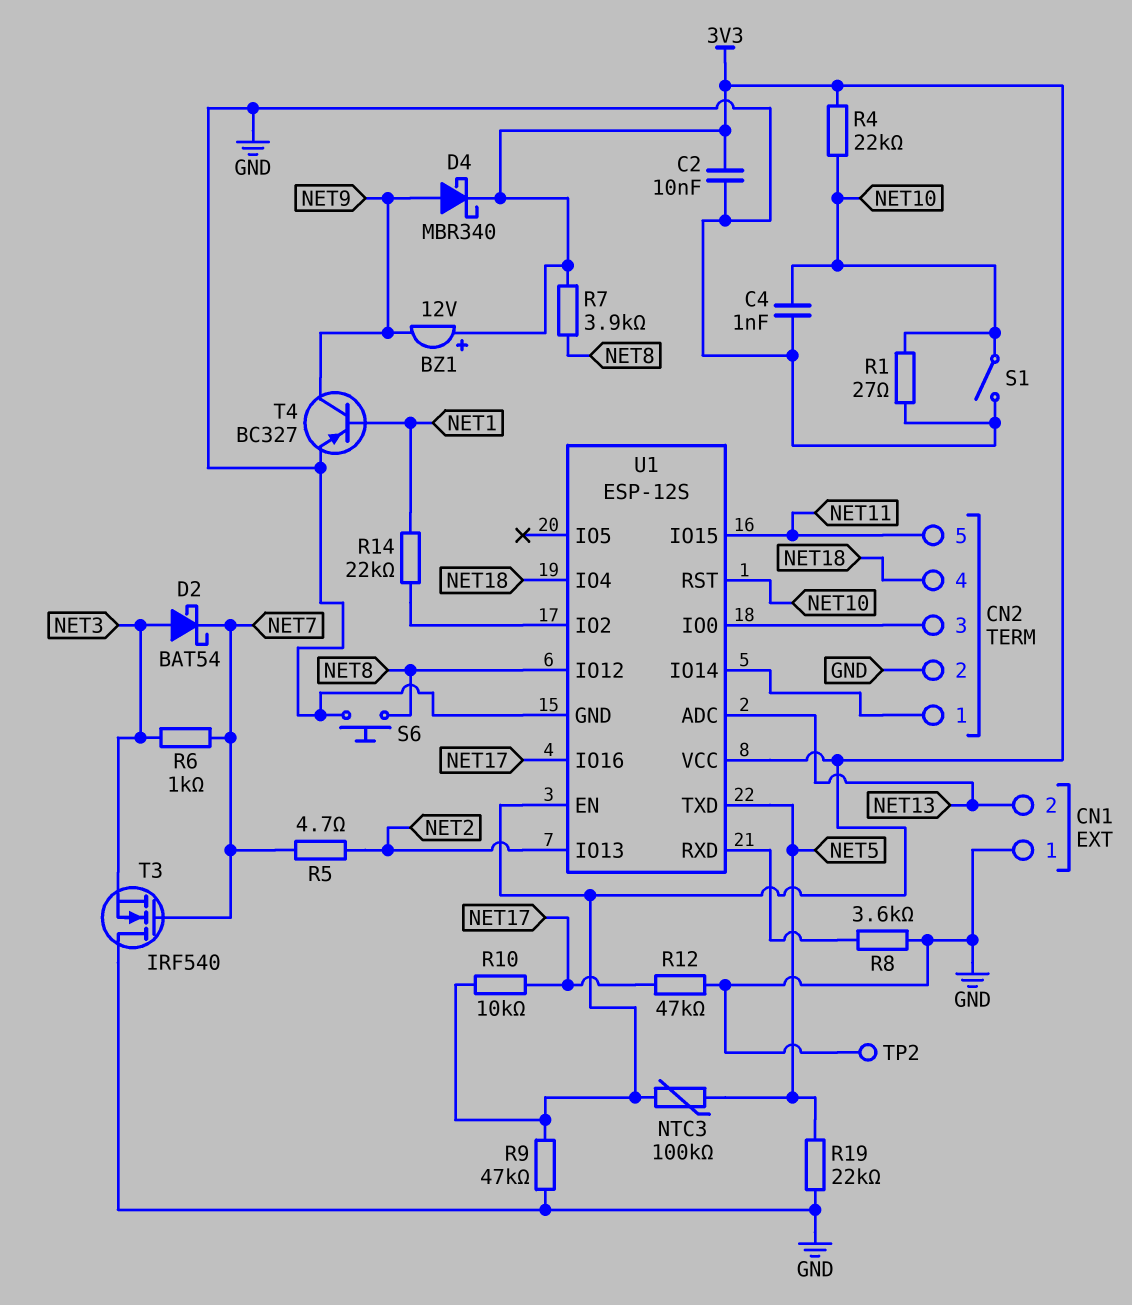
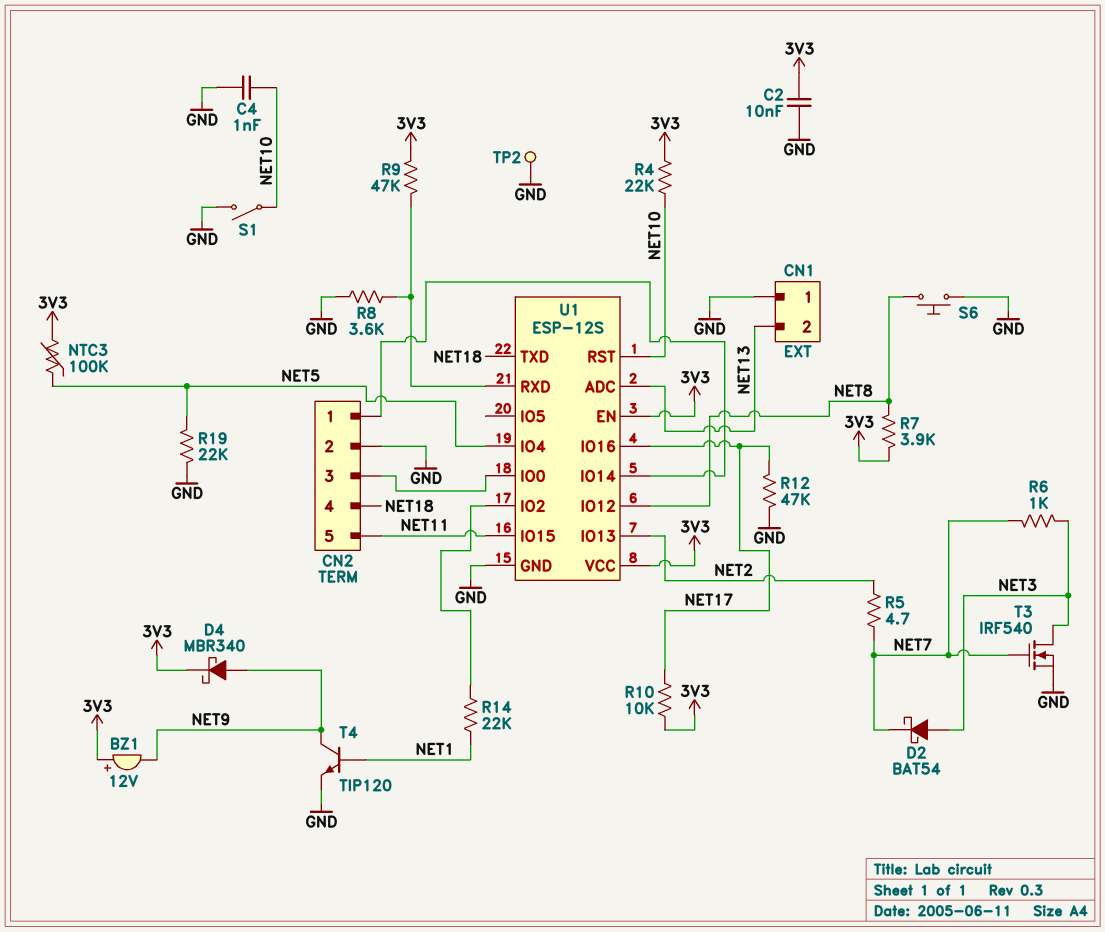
R1: 27 (GND, NET10) -> none
R9: 47k (3V3, GND) -> 47k (3V3, U1/RXD)
T3: NMOS IRF540 (G NET7, D GND, S NET3) -> NMOS IRF540 (G NET7, D NET3, S GND)
T4: PNP BC327 (B NET1, C NET9, E GND) -> NPN TIP120 (B NET1, C NET9, E GND)
U1 pin IO4: NET18 -> NET5
U1 pin TXD: NET5 -> NET18

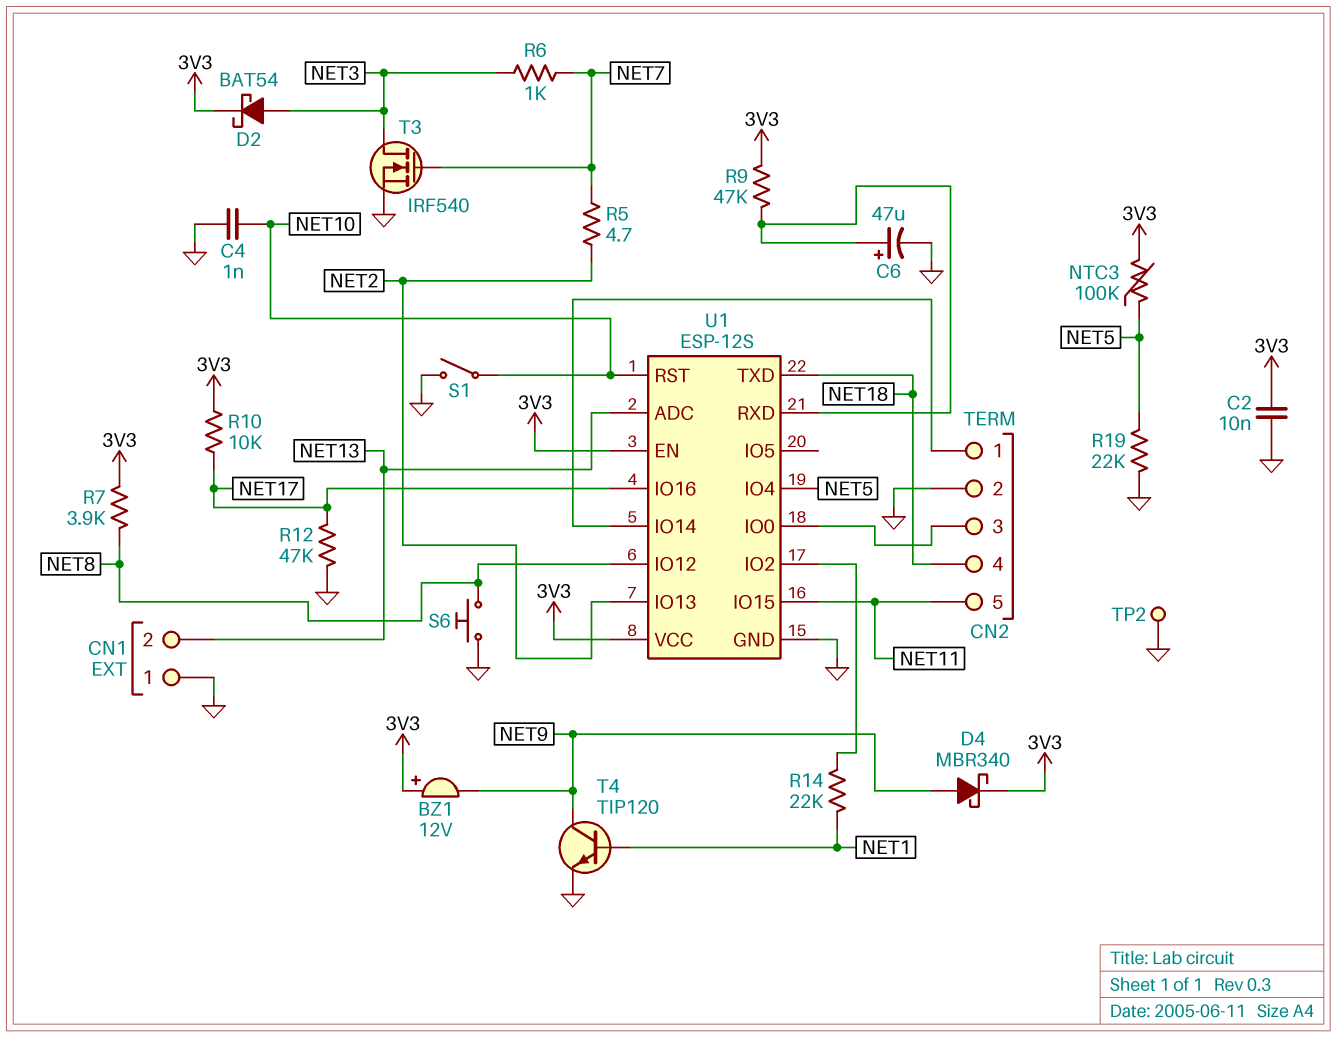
C6: none -> 47uF (plus U1/RXD, minus GND)
D2: schottky BAT54 (A NET3, K NET7) -> schottky BAT54 (A NET3, K 3V3)
R4: 22k (3V3, NET10) -> none
R8: 3.6k (GND, U1/RXD) -> none

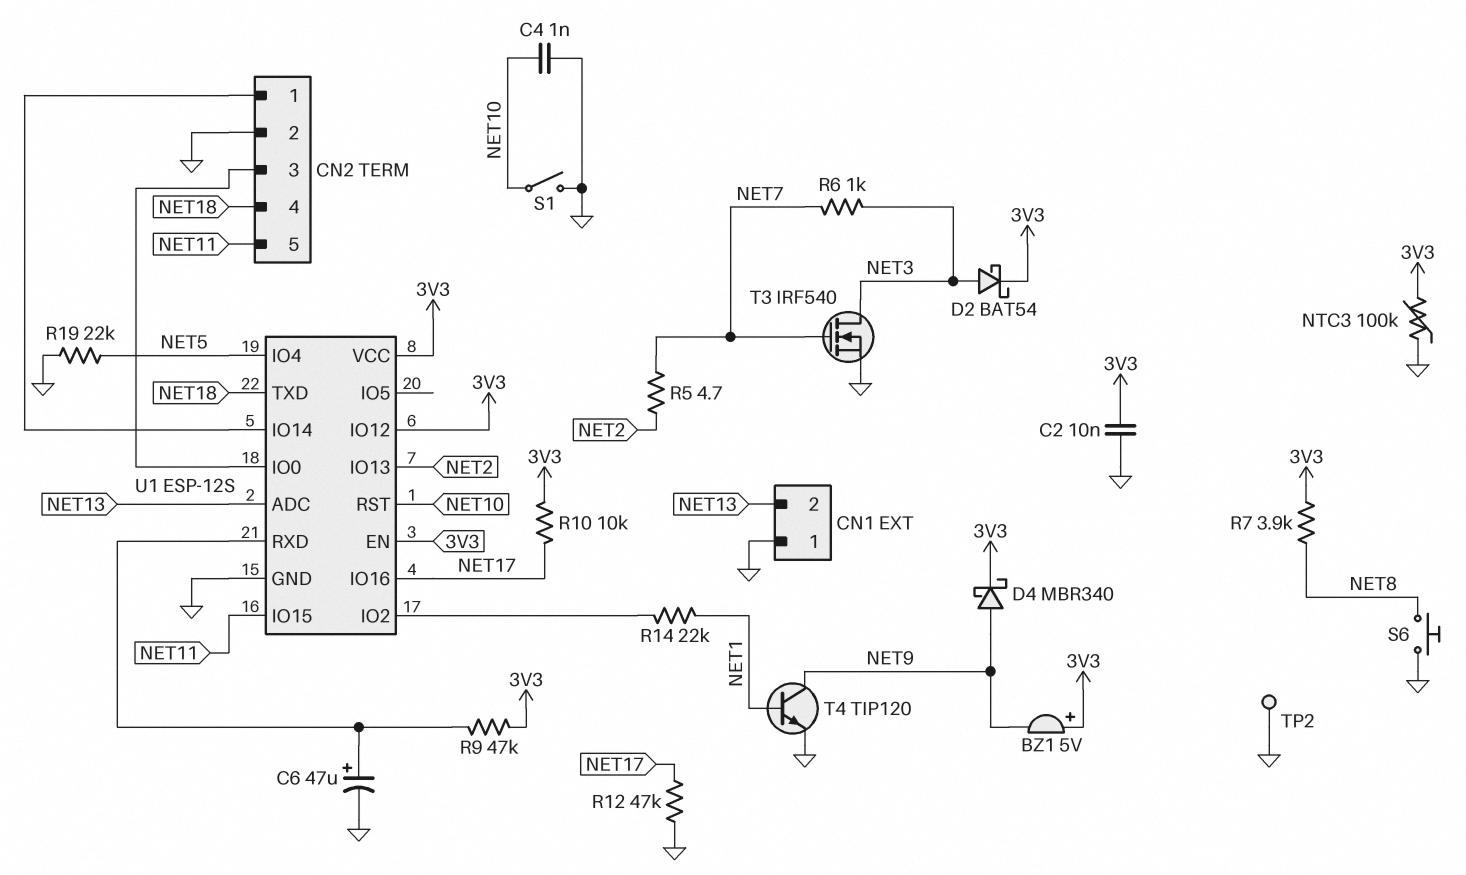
BZ1: buzzer 12V (plus 3V3, minus NET9) -> buzzer 5V (plus 3V3, minus NET9)
NTC3: 100k (3V3, NET5) -> 100k (3V3, GND)
U1 pin IO12: NET8 -> 3V3

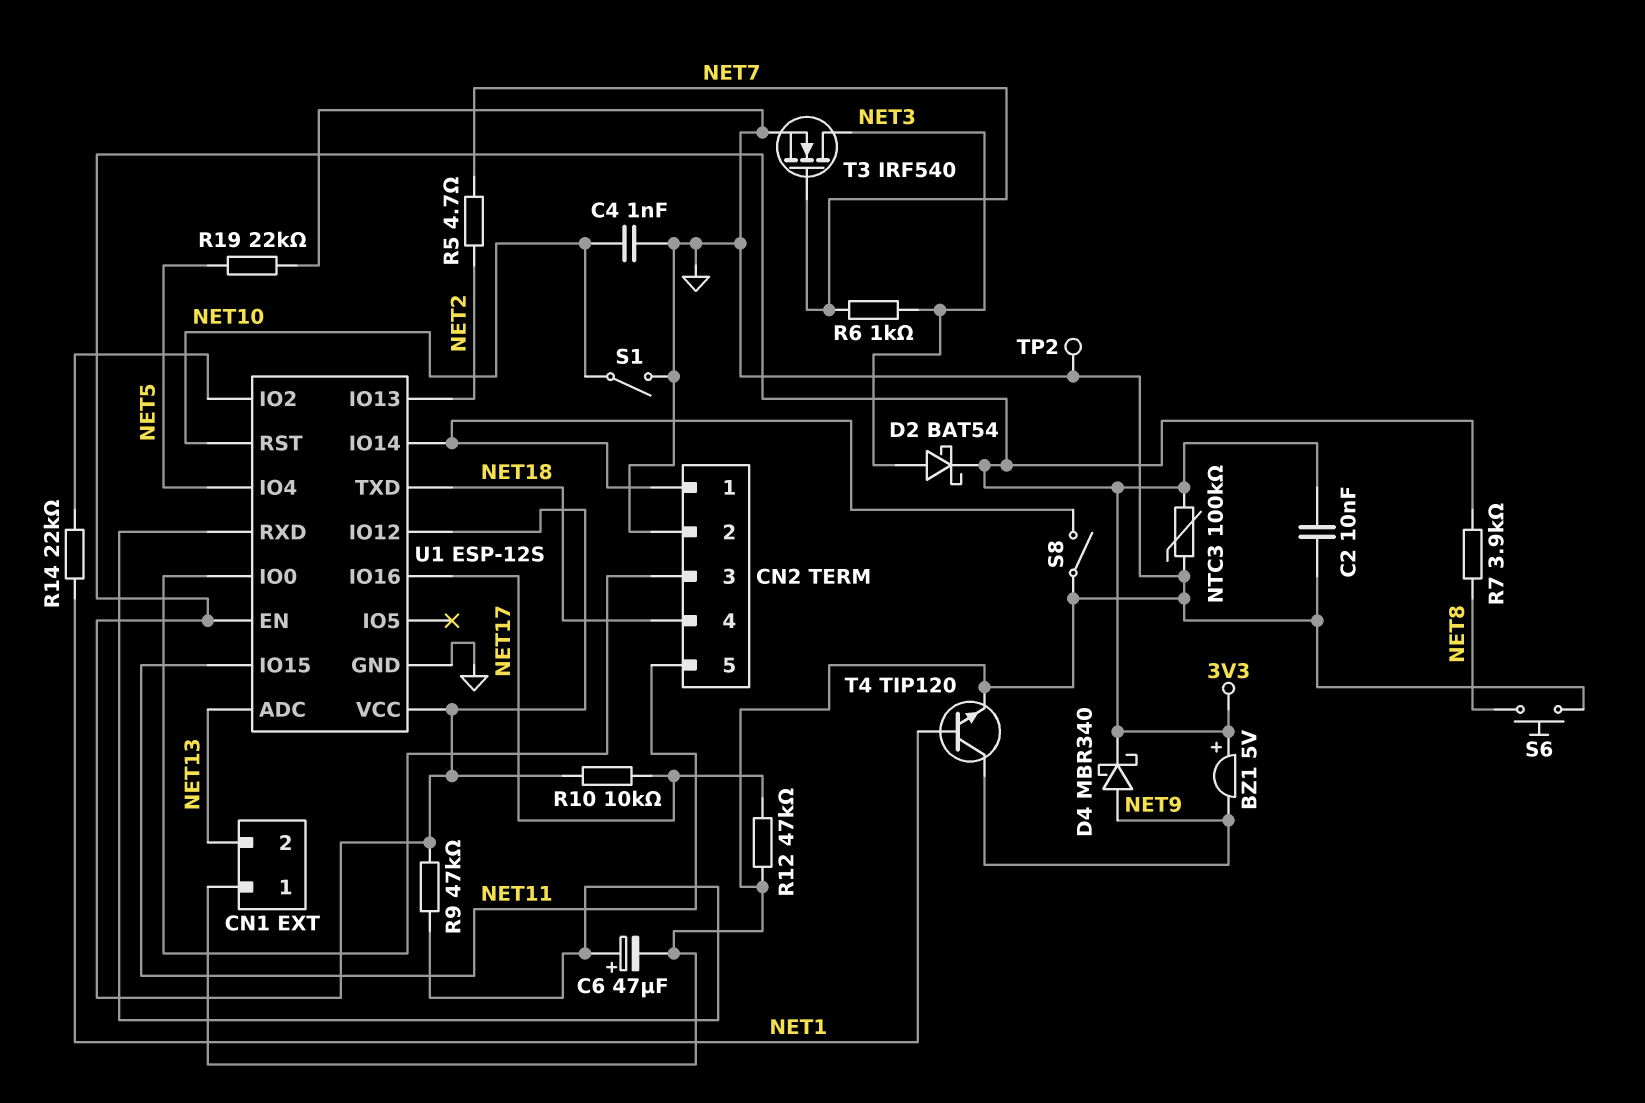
S8: none -> switch (CN2/1, GND)

